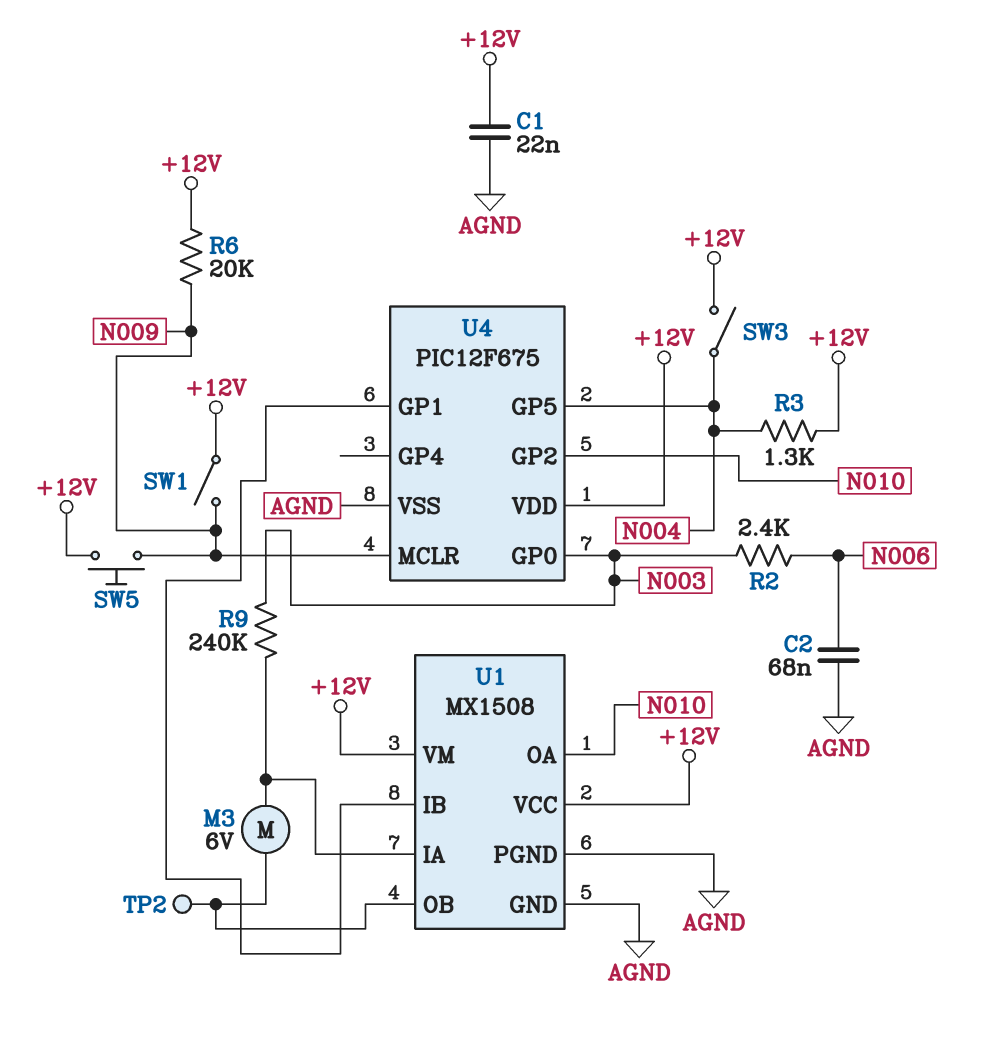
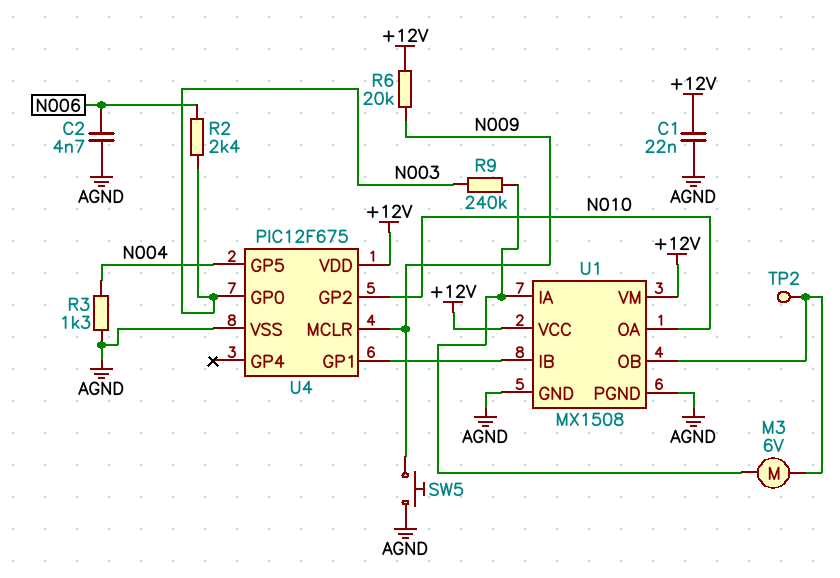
C2: 68nF (AGND, N006) -> 4.7nF (AGND, N006)
R3: 1.3k (+12V, N004) -> 1.3k (AGND, N004)
SW1: switch (+12V, N009) -> none
SW3: switch (+12V, N004) -> none
SW5: button (+12V, N009) -> button (AGND, N009)

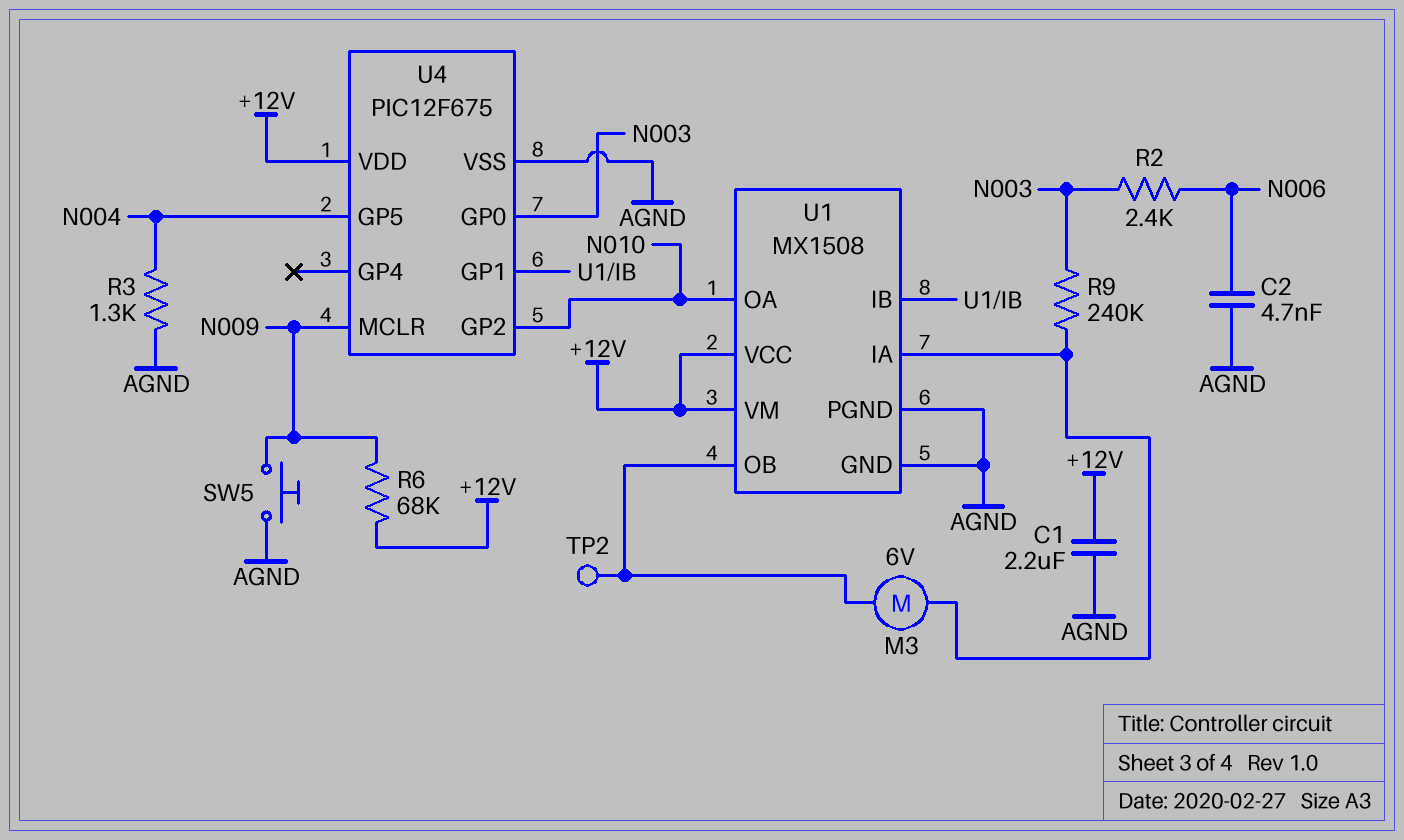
C1: 22nF (+12V, AGND) -> 2.2uF (+12V, AGND)
R6: 20k (+12V, N009) -> 68k (+12V, N009)

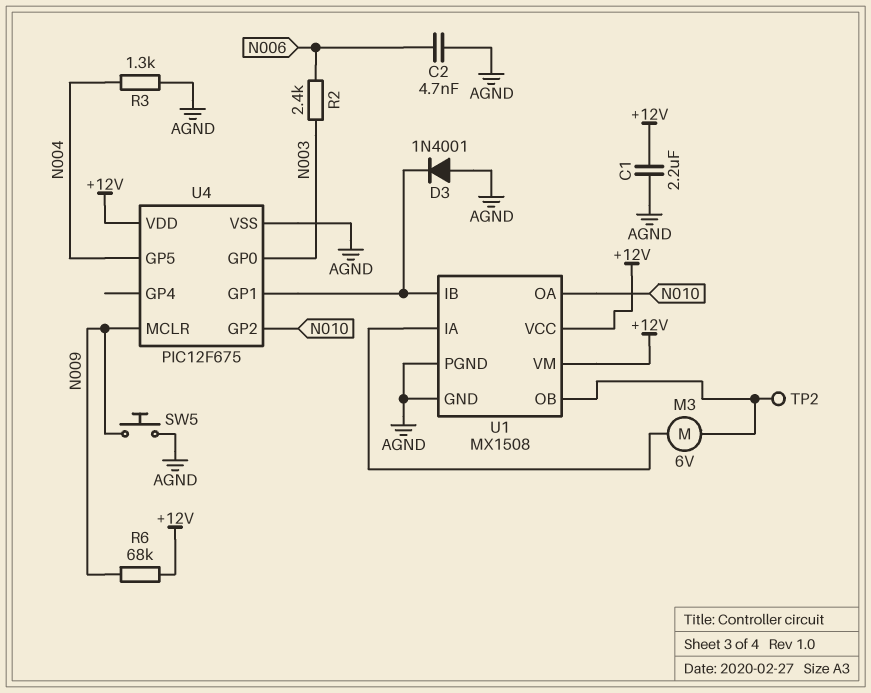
D3: none -> diode 1N4001 (A AGND, K U1/IB)
R9: 240k (N003, U1/IA) -> none

